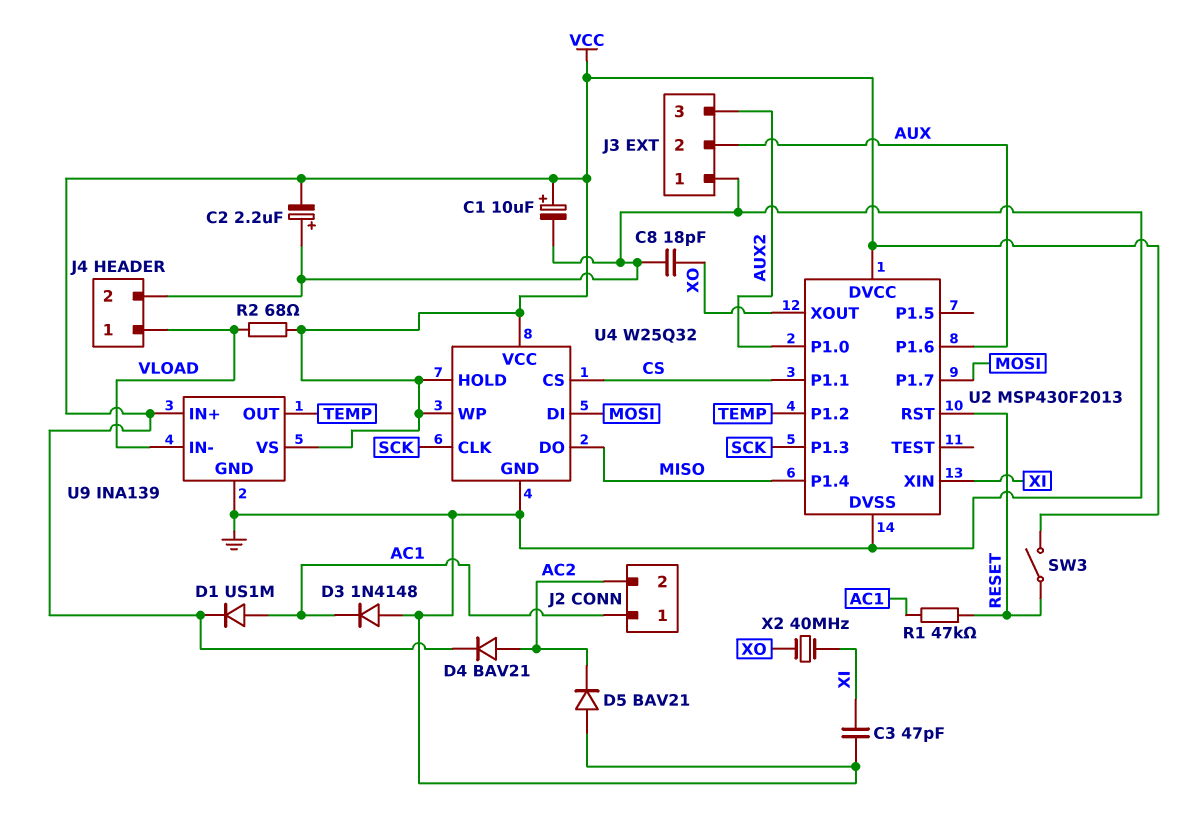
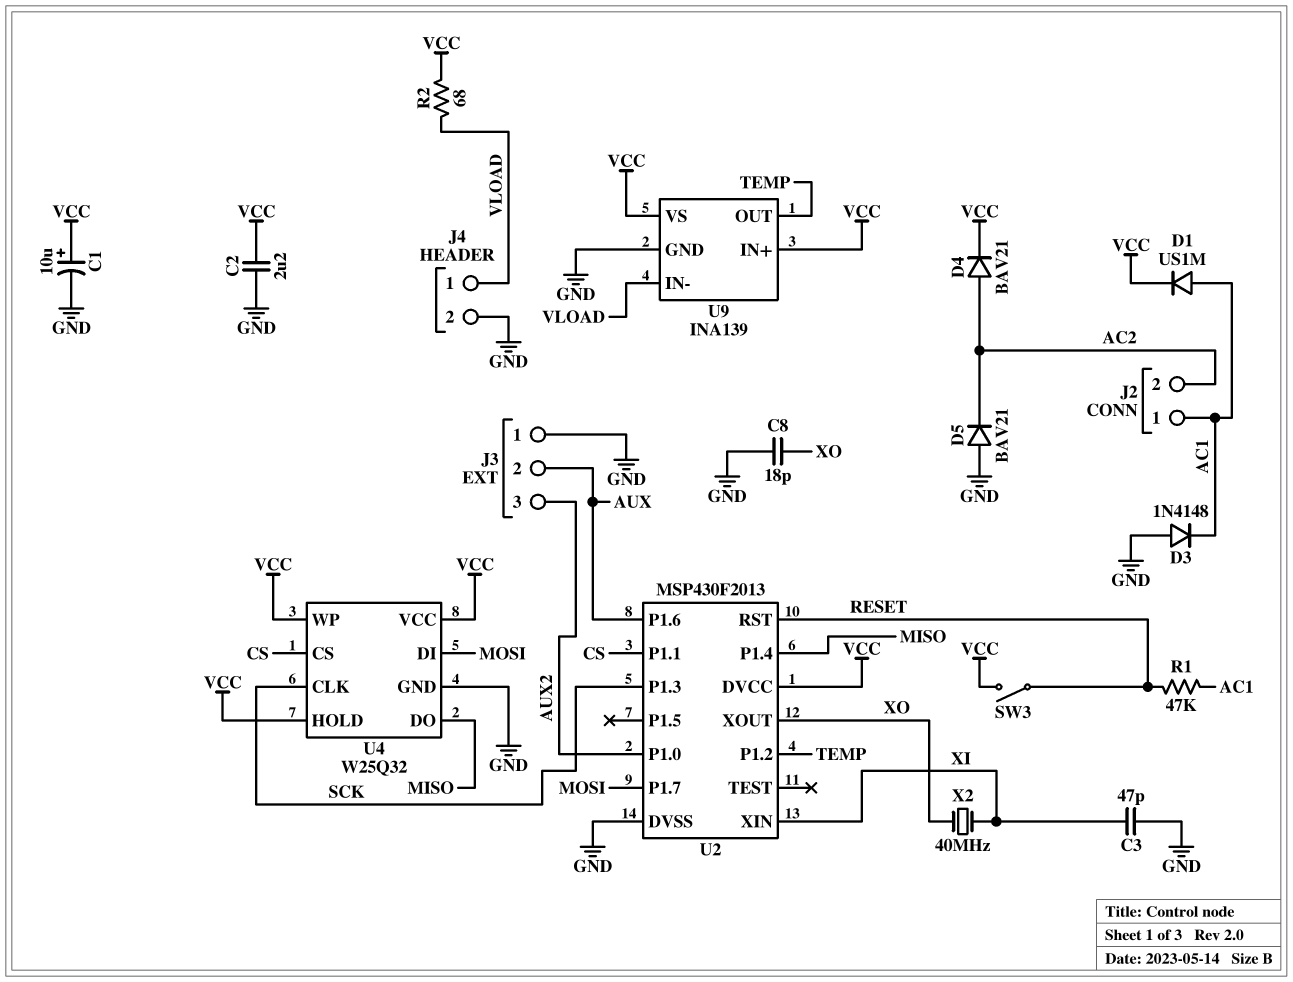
C2: 2.2uF (plus GND, minus VCC) -> 2.2uF (GND, VCC)

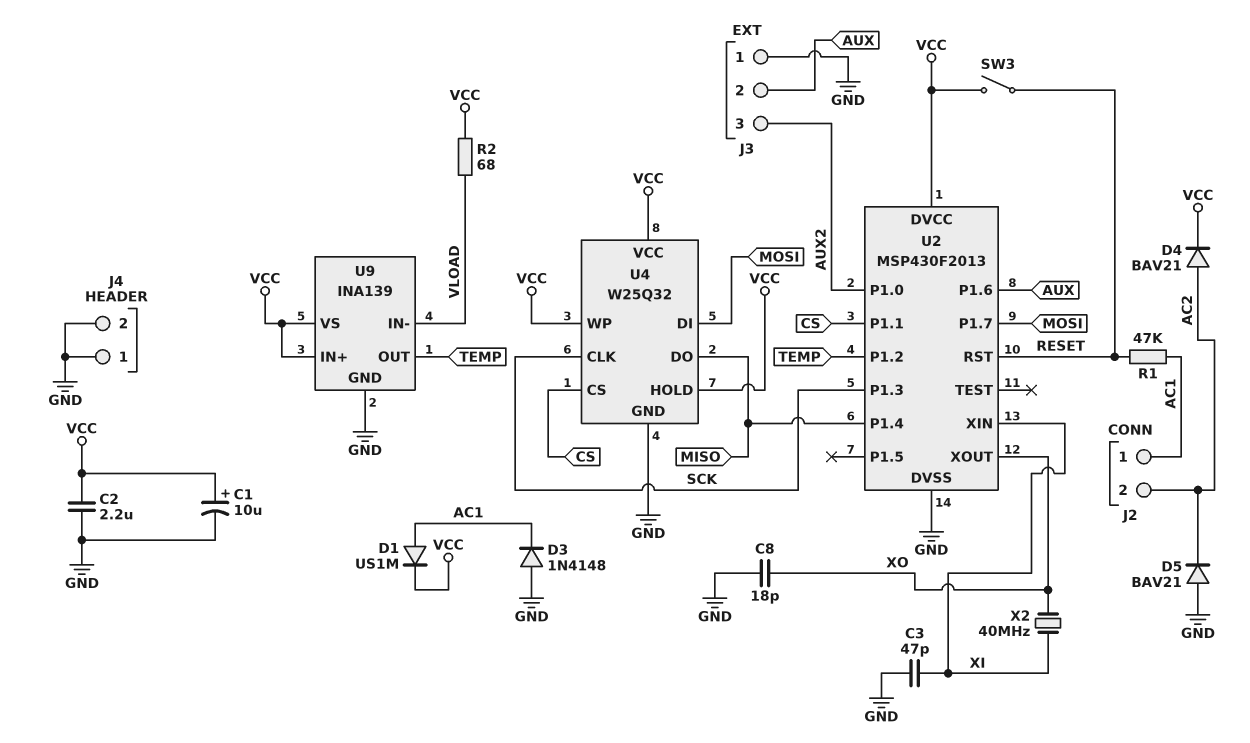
J4 pin 1: VLOAD -> GND

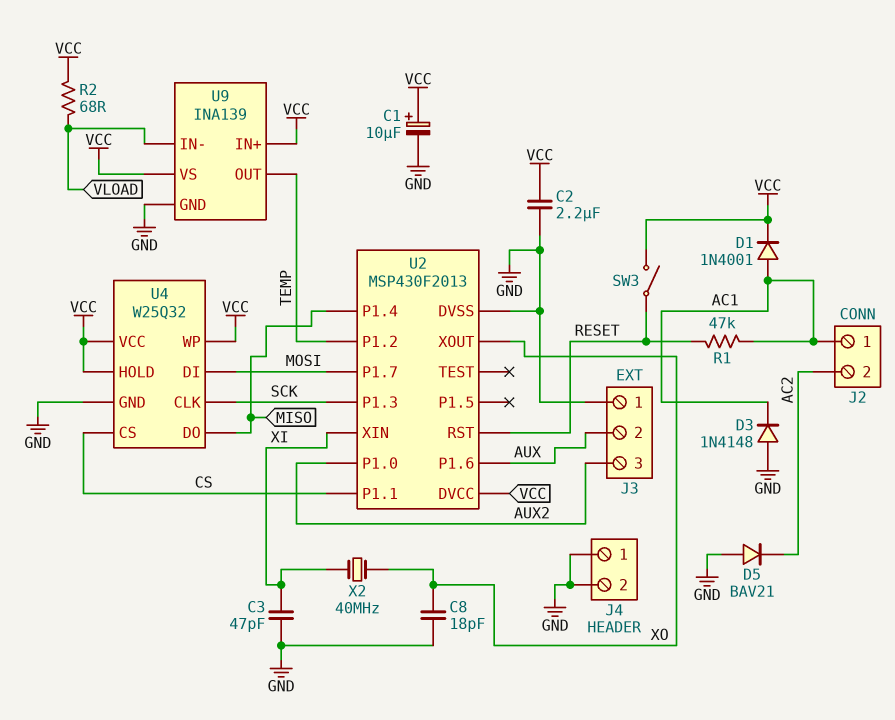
D1: diode US1M (A AC1, K VCC) -> diode 1N4001 (A AC1, K VCC)
D4: diode BAV21 (A AC2, K VCC) -> none

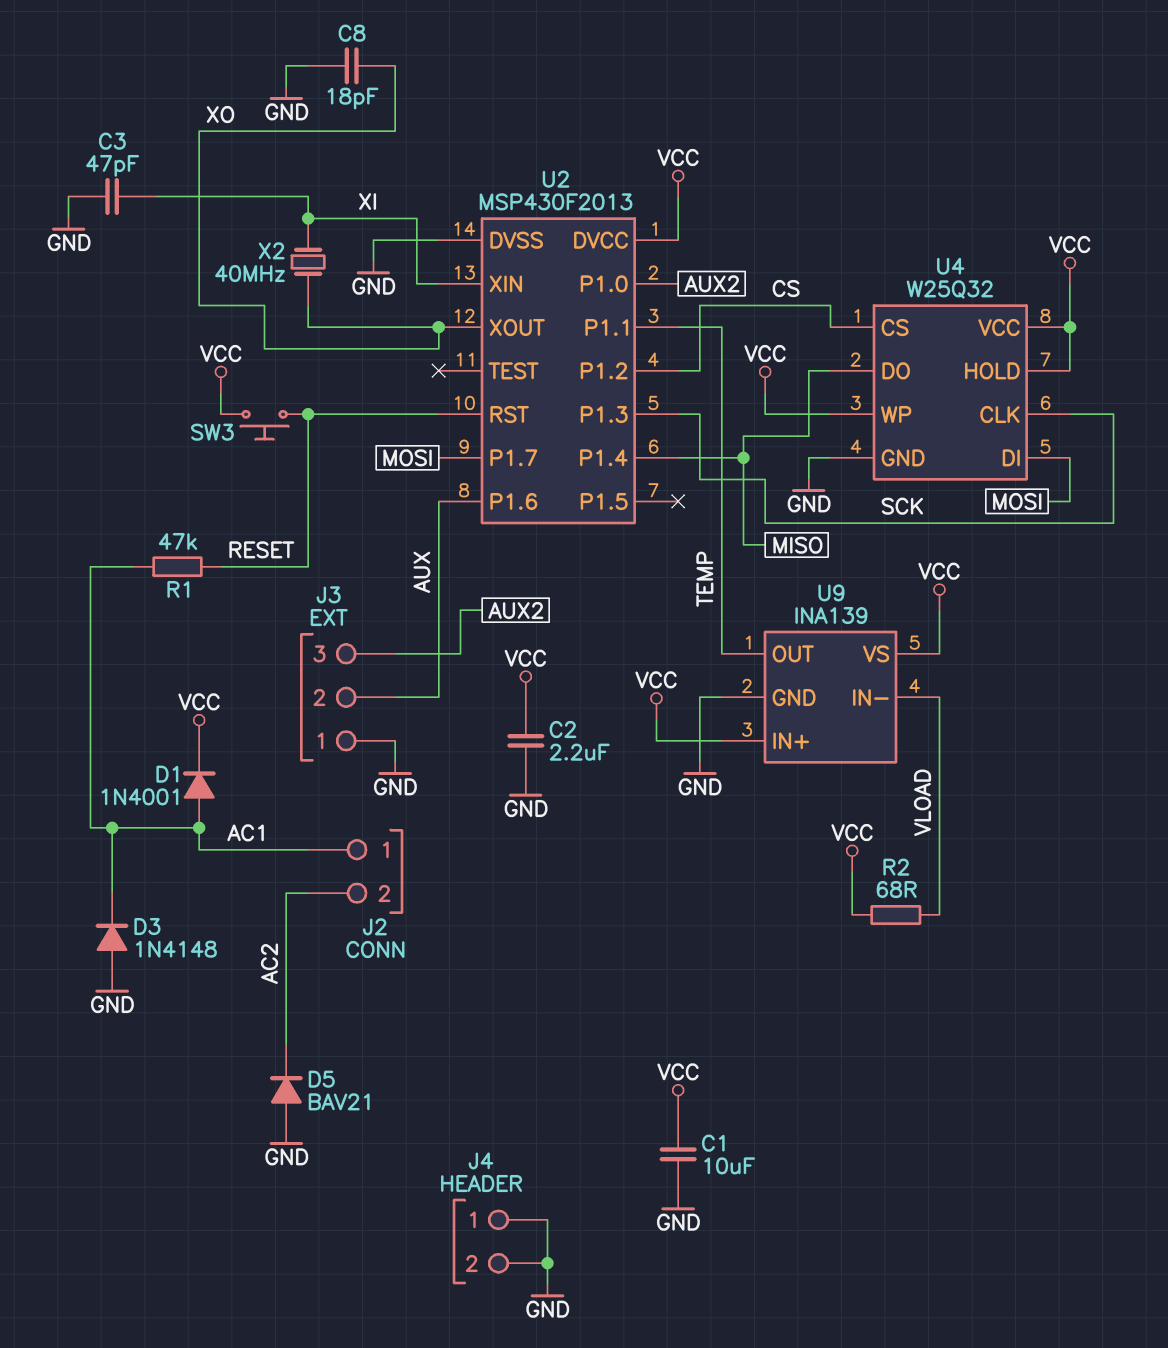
C1: 10uF (plus VCC, minus GND) -> 10uF (GND, VCC)
SW3: switch (RESET, VCC) -> button (RESET, VCC)
U2 pin P1.1: CS -> TEMP
U2 pin P1.2: TEMP -> CS

